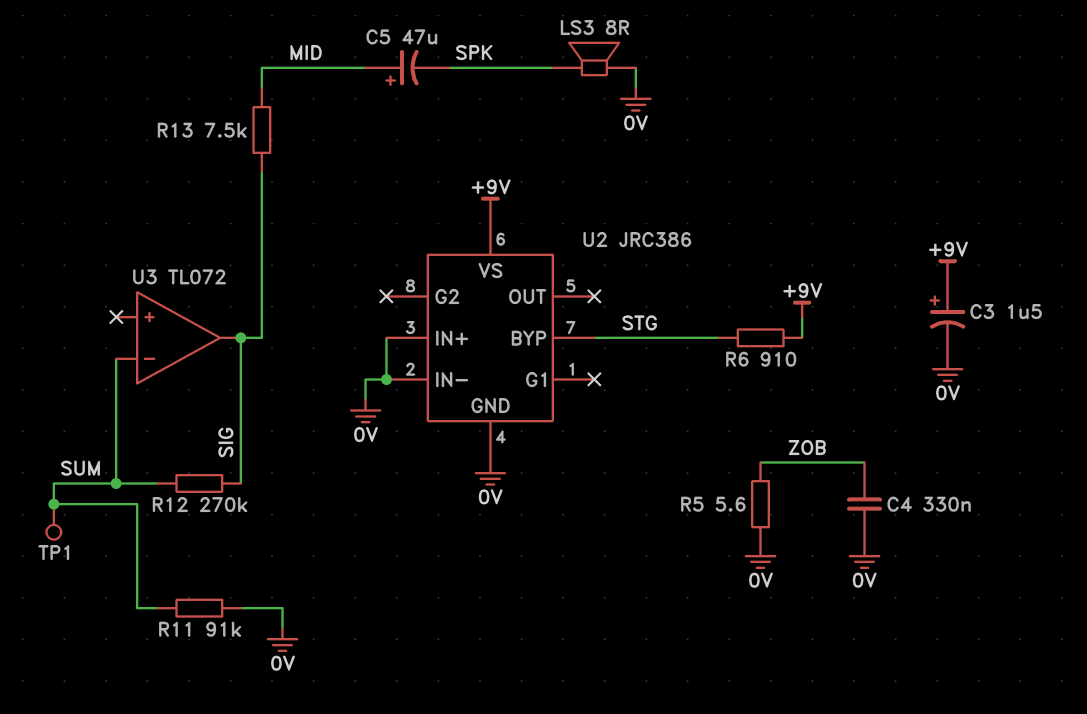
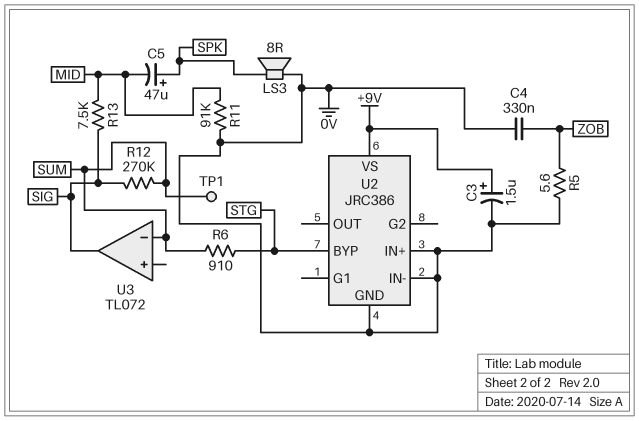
C5: 47uF (plus MID, minus SPK) -> 47uF (plus SPK, minus MID)
R6: 910 (+9V, STG) -> 910 (STG, SUM)
R11: 91k (0V, SUM) -> 91k (0V, MID)

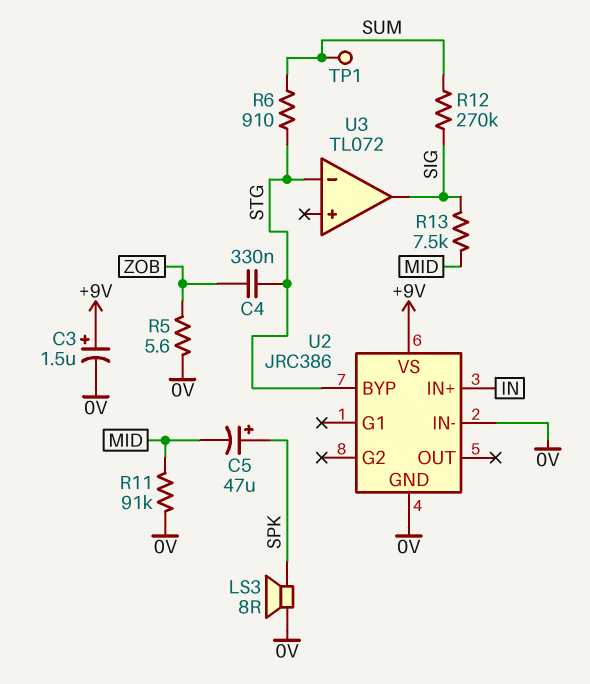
C4: 330nF (0V, ZOB) -> 330nF (STG, ZOB)
U2 pin IN+: 0V -> IN
U3 pin in-: SUM -> STG

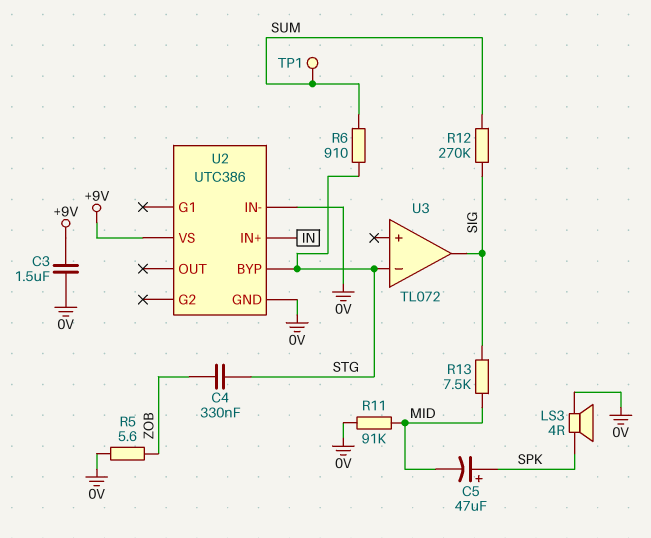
C3: 1.5uF (plus +9V, minus 0V) -> 1.5uF (+9V, 0V)
LS3: speaker 8R (0V, SPK) -> speaker 4R (0V, SPK)
U2: JRC386 -> UTC386

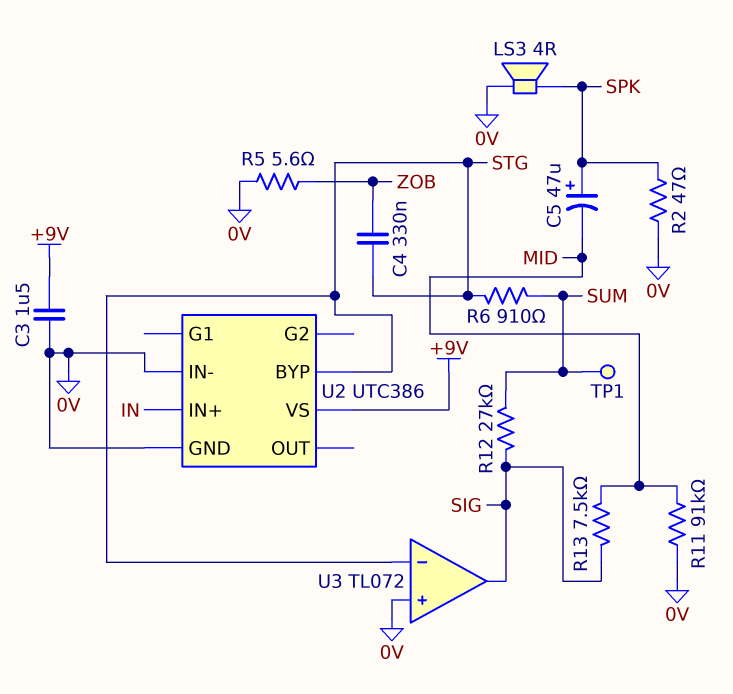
R2: none -> 47 (0V, SPK)
R12: 270k (SIG, SUM) -> 27k (SIG, SUM)
U3 pin in+: none -> 0V

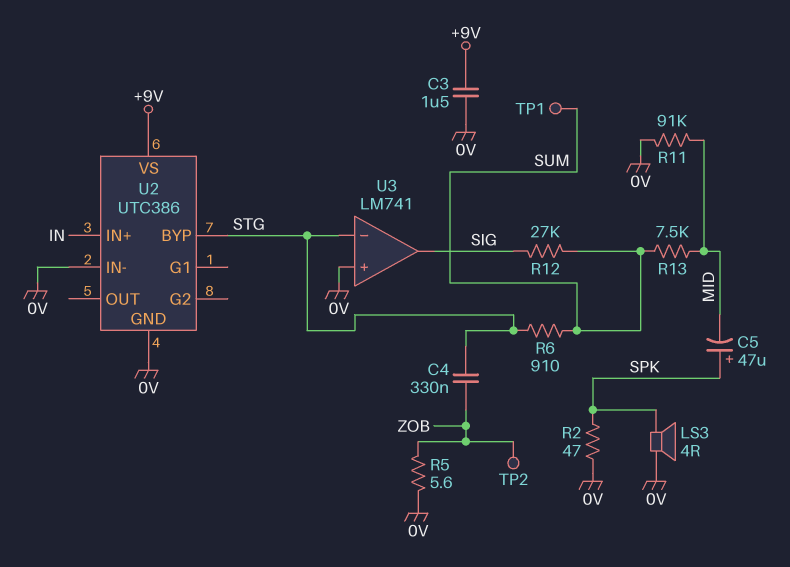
R13: 7.5k (MID, SIG) -> 7.5k (MID, SUM)
TP2: none -> test point (ZOB)
U3: TL072 -> LM741

